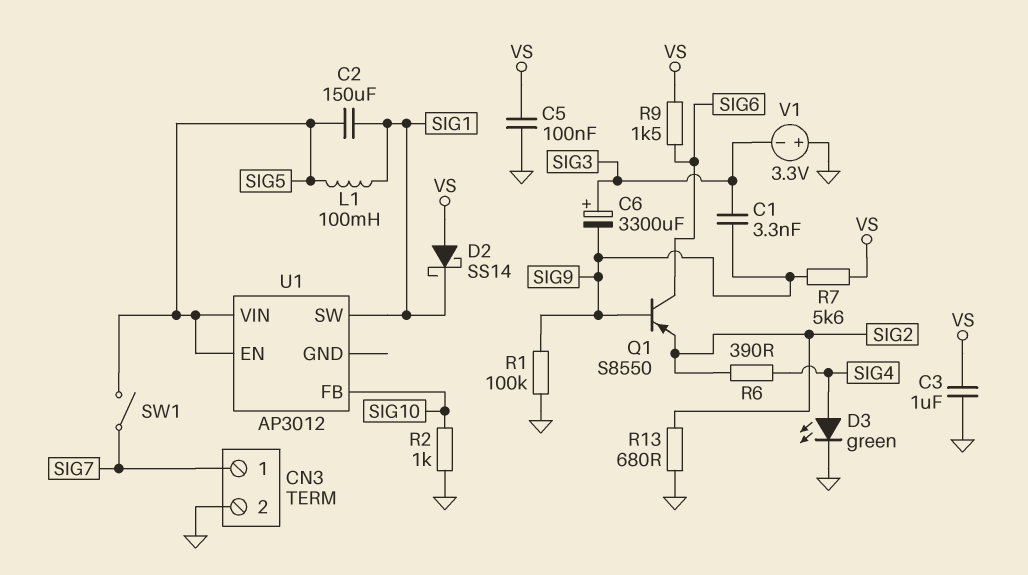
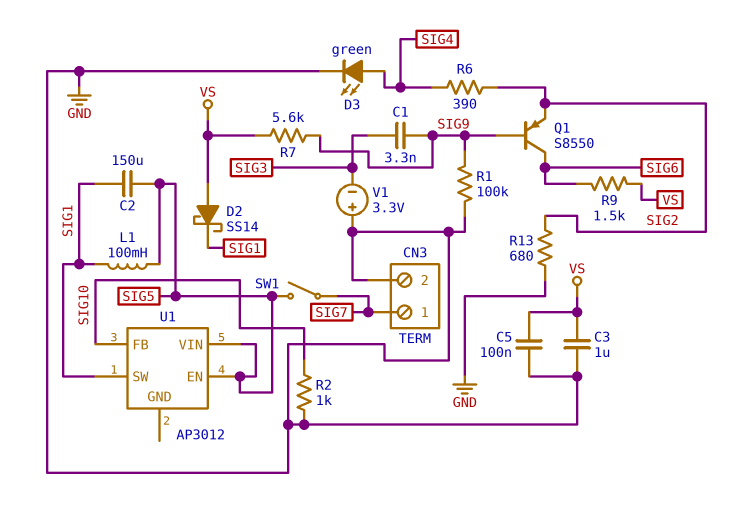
C6: 3300uF (plus SIG3, minus SIG9) -> none

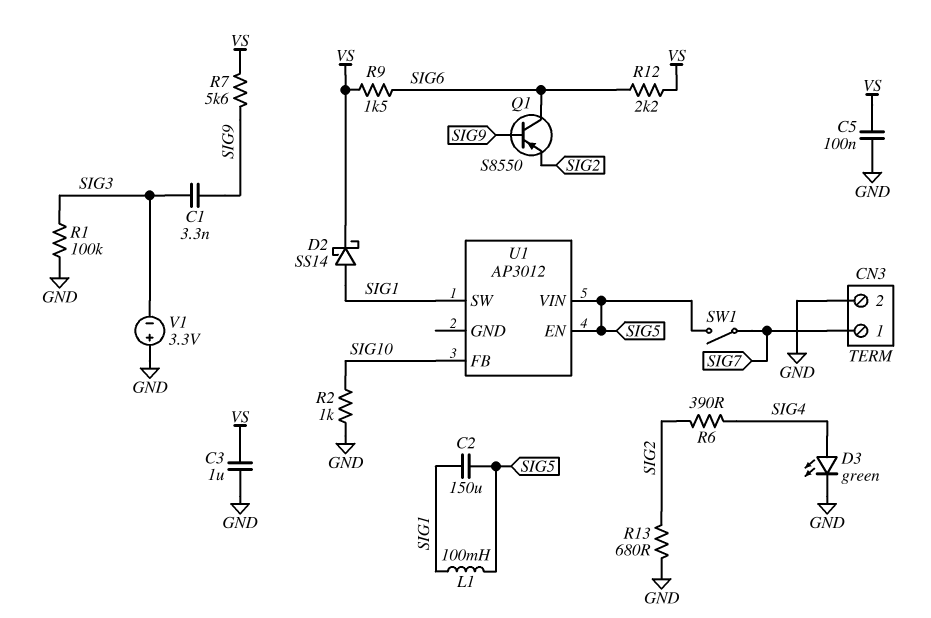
D2: schottky SS14 (A VS, K SIG1) -> schottky SS14 (A SIG1, K VS)
R1: 100k (GND, SIG9) -> 100k (GND, SIG3)
R12: none -> 2.2k (SIG6, VS)

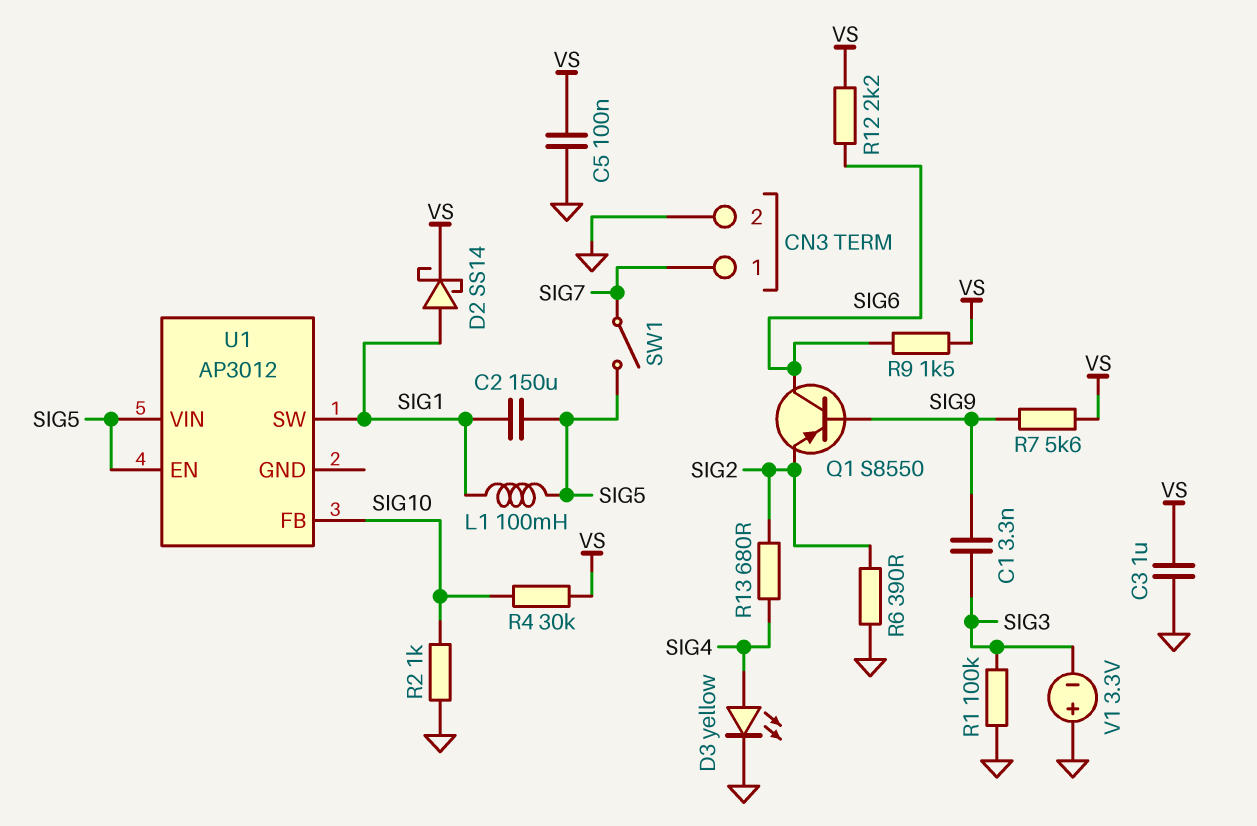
D3: LED green (A SIG4, K GND) -> LED yellow (A SIG4, K GND)
R4: none -> 30k (SIG10, VS)
R6: 390 (SIG2, SIG4) -> 390 (GND, SIG2)
R13: 680 (GND, SIG2) -> 680 (SIG2, SIG4)

